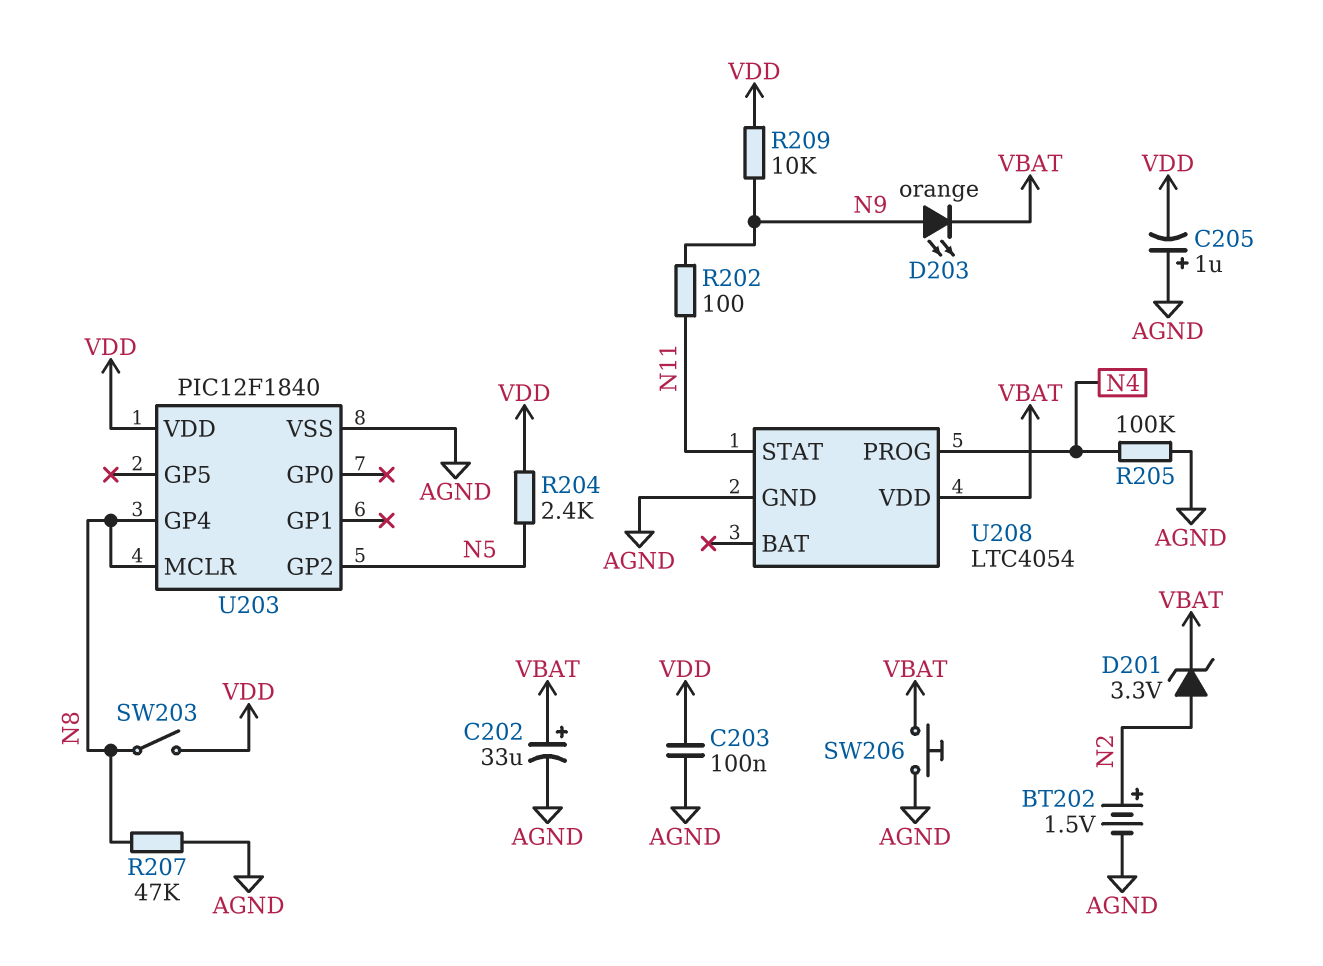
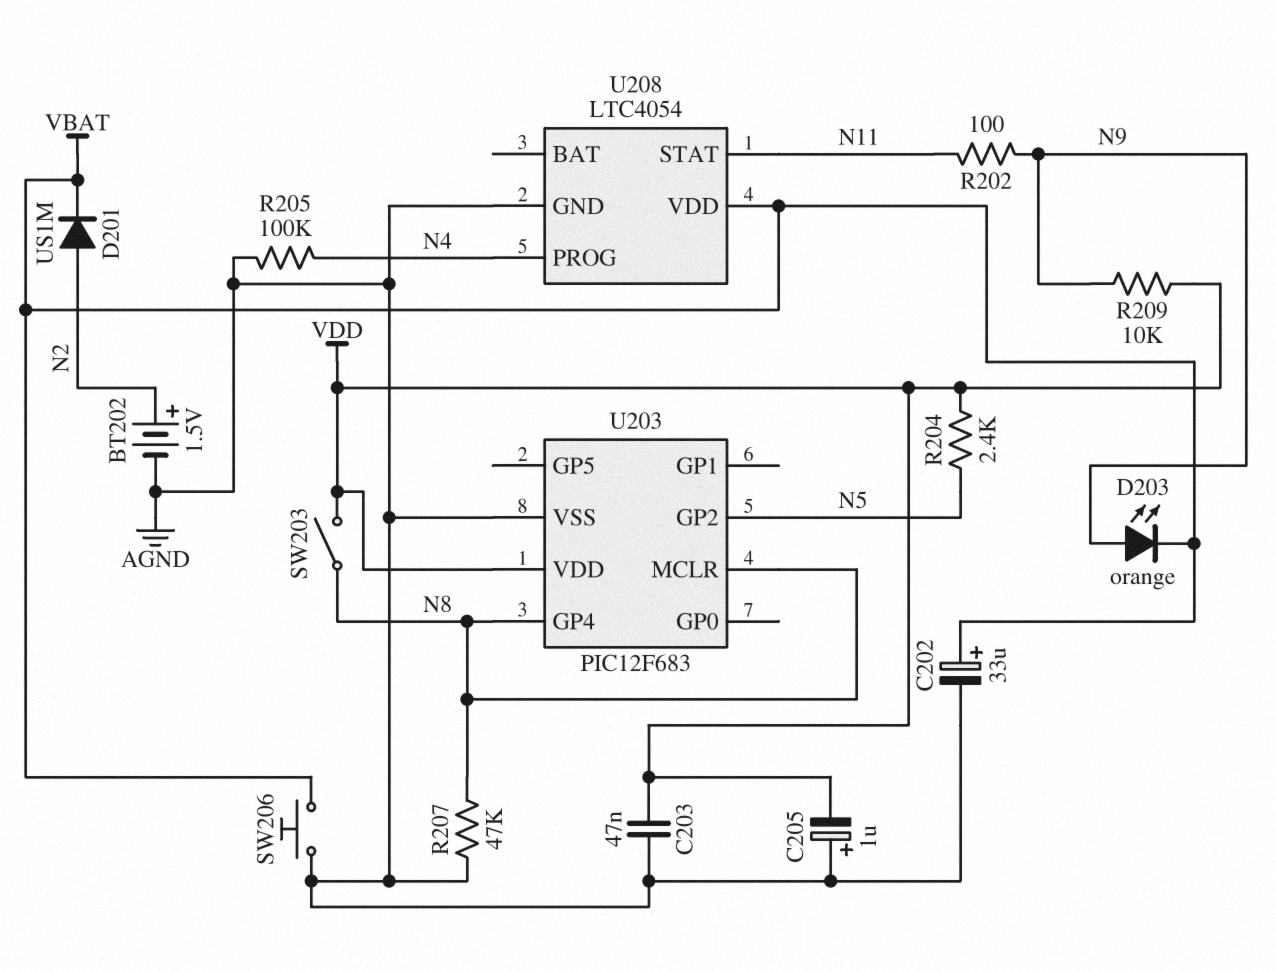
C203: 100nF (AGND, VDD) -> 47nF (AGND, VDD)
D201: zener 3.3V (A N2, K VBAT) -> diode US1M (A N2, K VBAT)
U203: PIC12F1840 -> PIC12F683

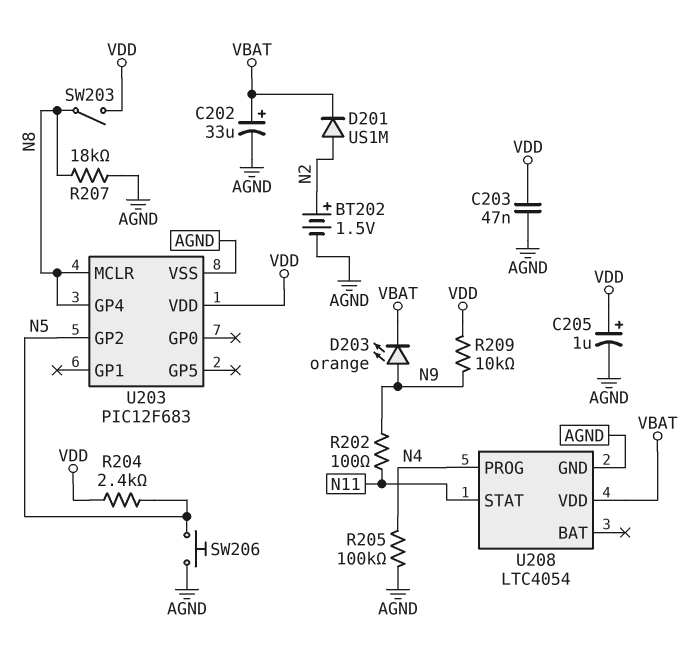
C205: 1uF (plus AGND, minus VDD) -> 1uF (plus VDD, minus AGND)
R207: 47k (AGND, N8) -> 18k (AGND, N8)
SW206: button (AGND, VBAT) -> button (AGND, N5)

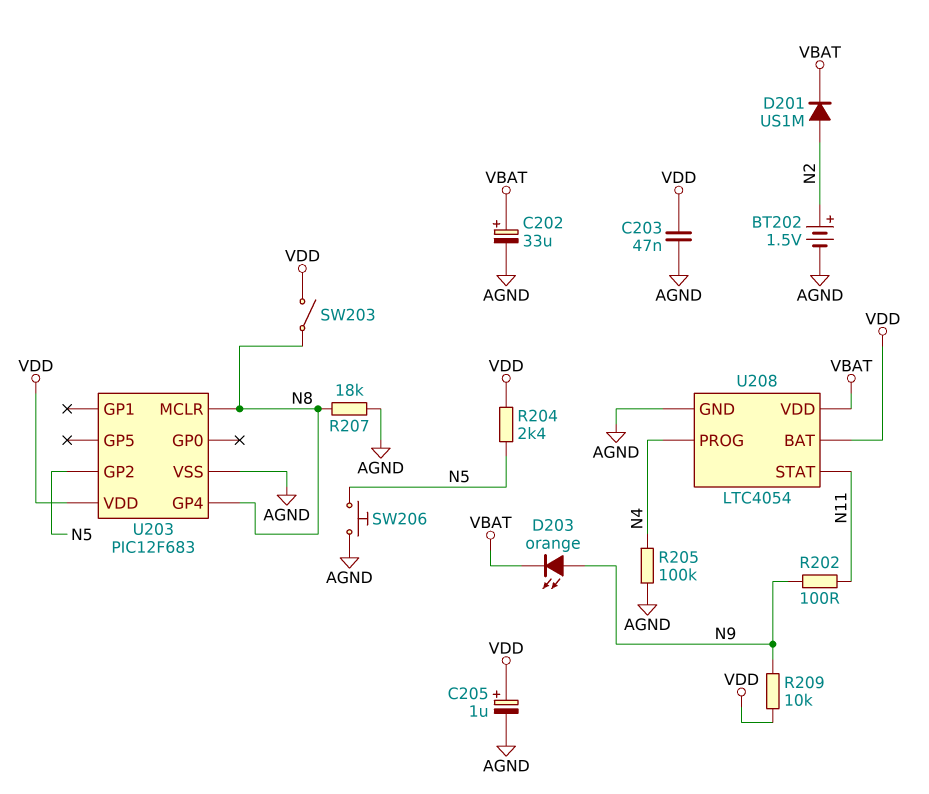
U208 pin BAT: none -> VDD

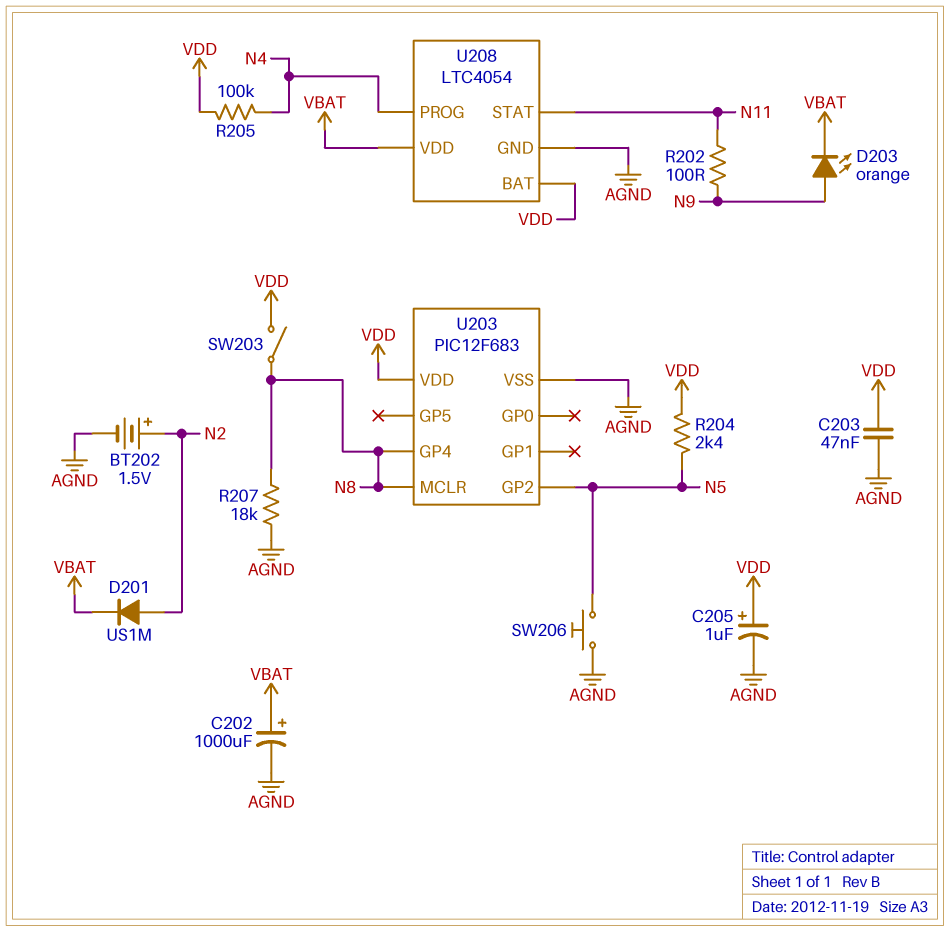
C202: 33uF (plus VBAT, minus AGND) -> 1000uF (plus VBAT, minus AGND)
R205: 100k (AGND, N4) -> 100k (N4, VDD)
R209: 10k (N9, VDD) -> none

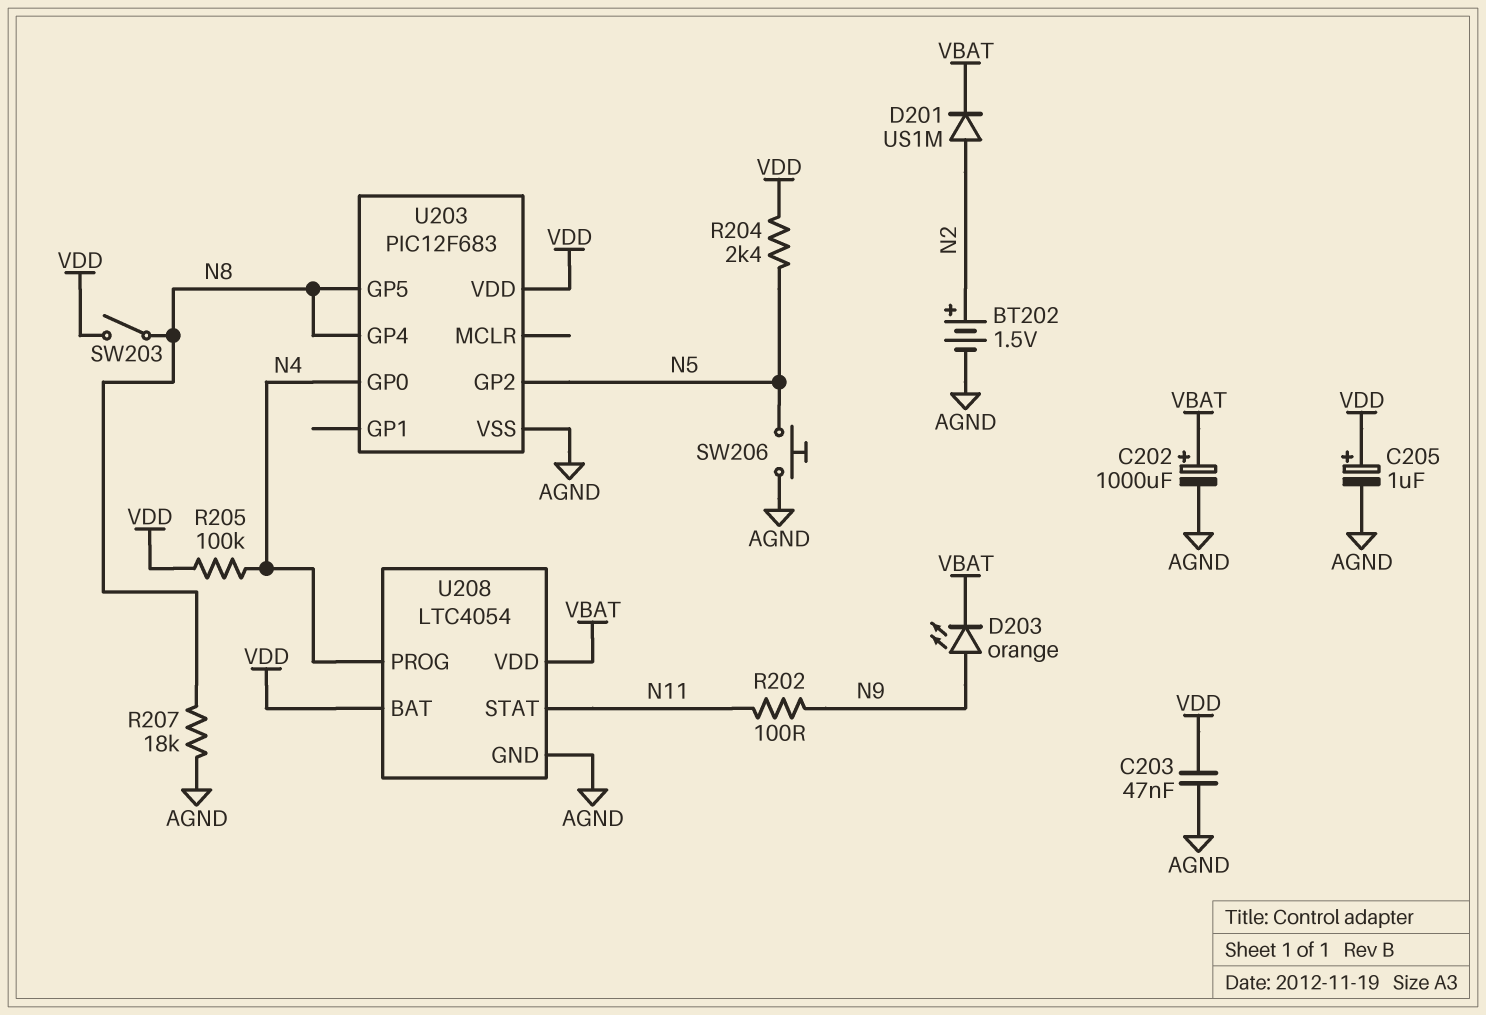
U203 pin GP0: none -> N4
U203 pin GP5: none -> N8
U203 pin MCLR: N8 -> none

